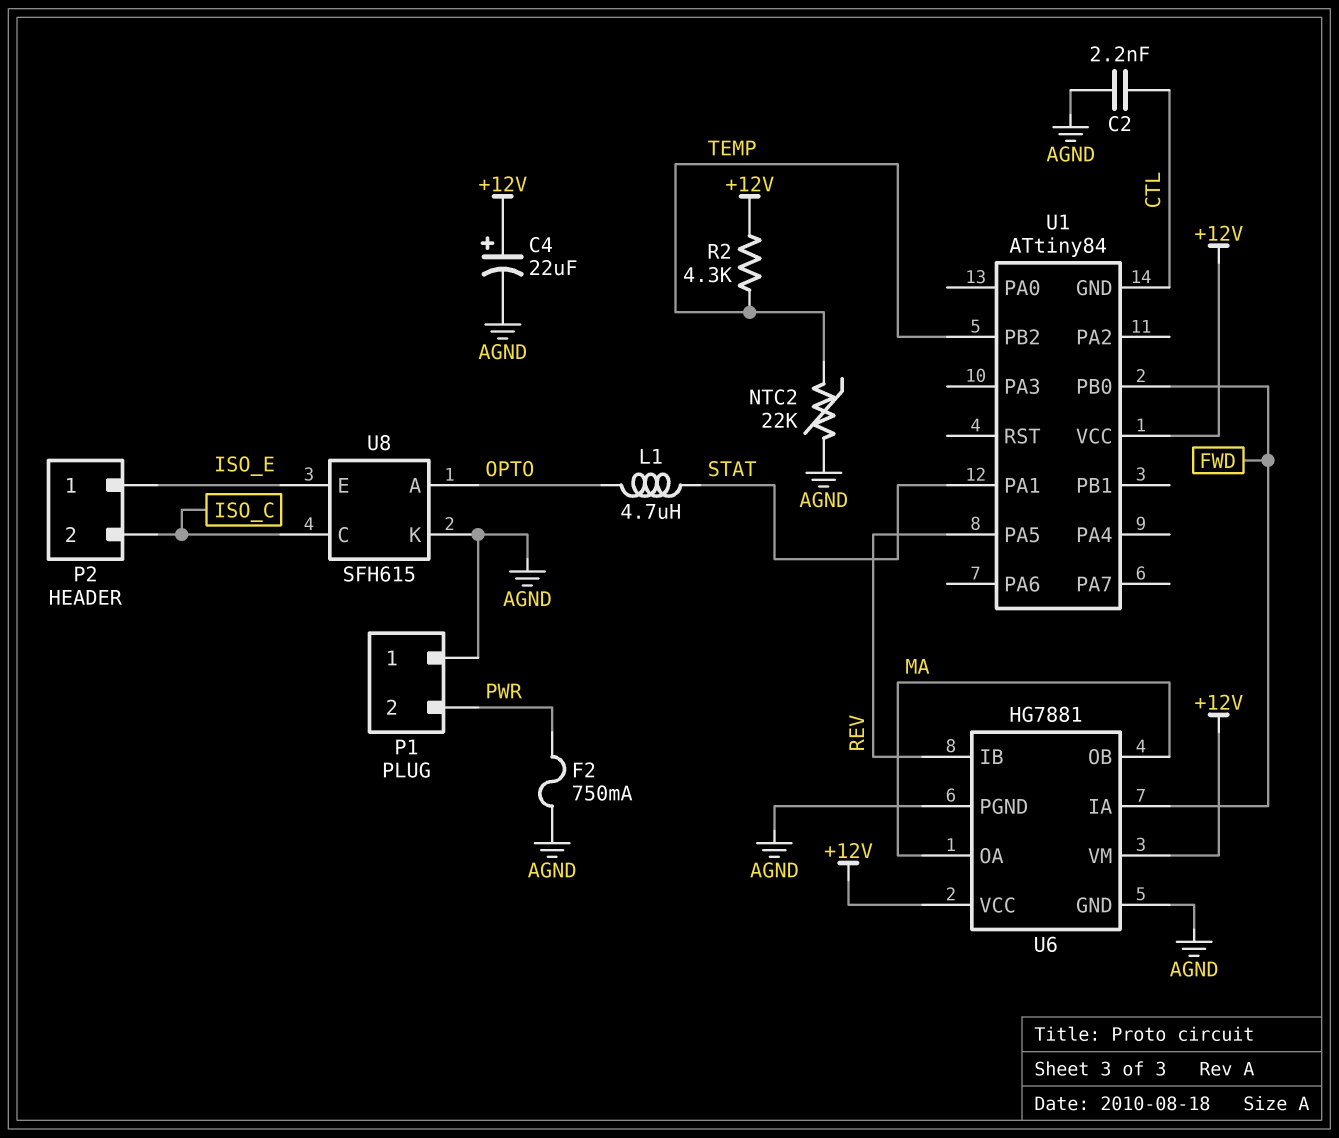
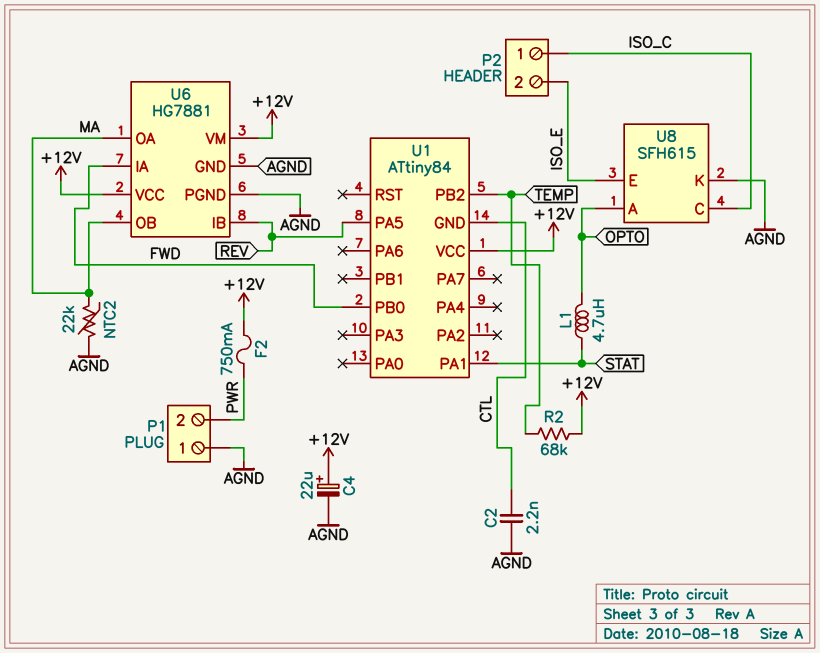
F2: 750mA (AGND, PWR) -> 750mA (+12V, PWR)
NTC2: 22k (AGND, TEMP) -> 22k (AGND, MA)
P2 pin 1: ISO_E -> ISO_C
P2 pin 2: ISO_C -> ISO_E
R2: 4.3k (+12V, TEMP) -> 68k (+12V, TEMP)

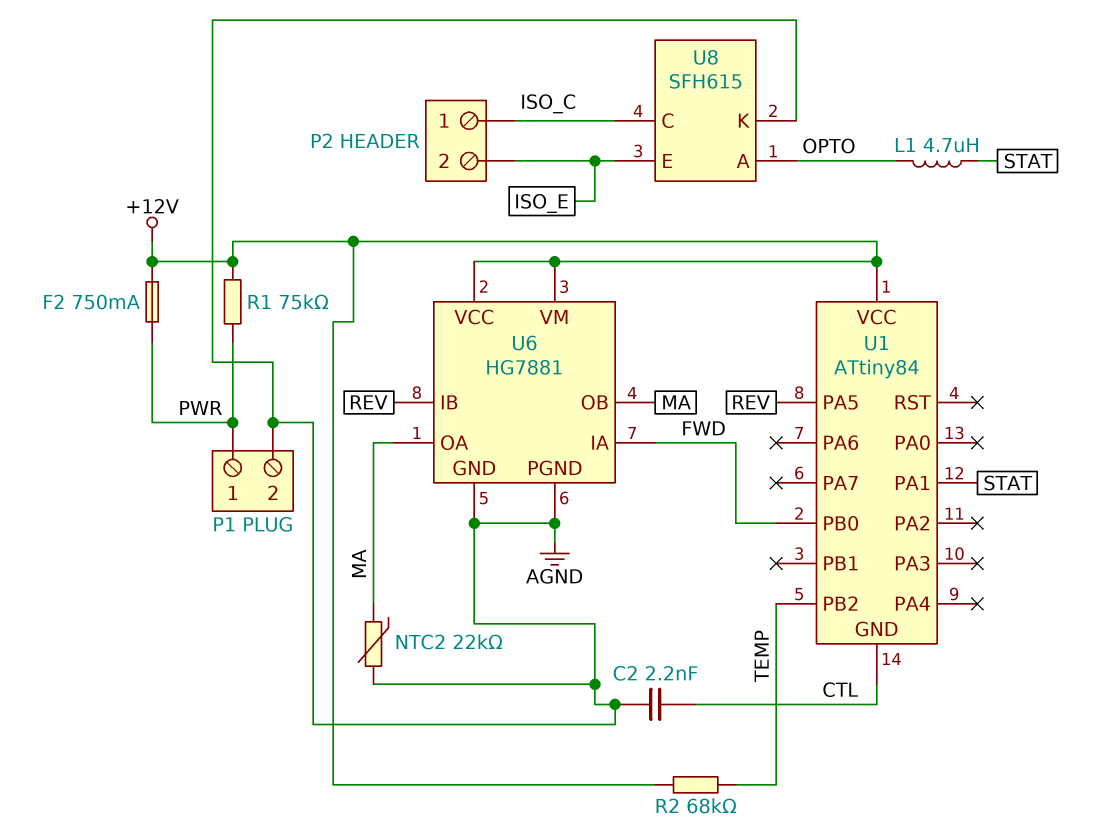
C4: 22uF (plus +12V, minus AGND) -> none
P1 pin 1: AGND -> PWR
P1 pin 2: PWR -> AGND
R1: none -> 75k (+12V, PWR)

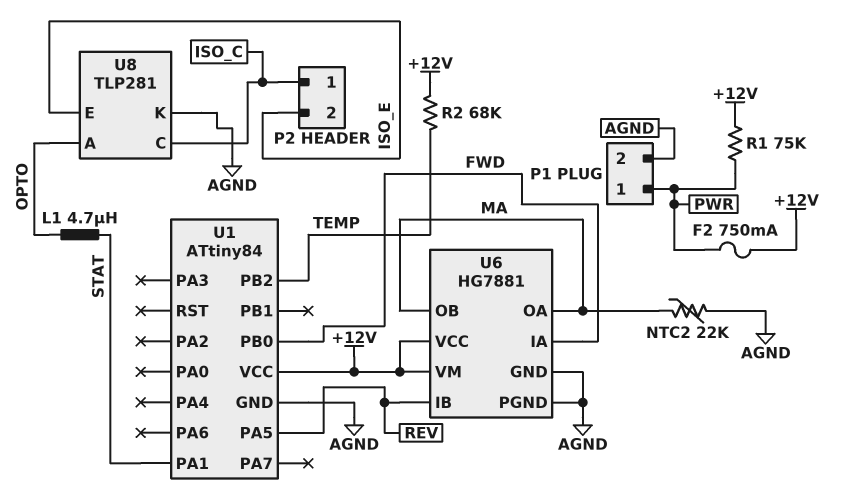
C2: 2.2nF (AGND, CTL) -> none
U1 pin GND: CTL -> AGND
U8: SFH615 -> TLP281

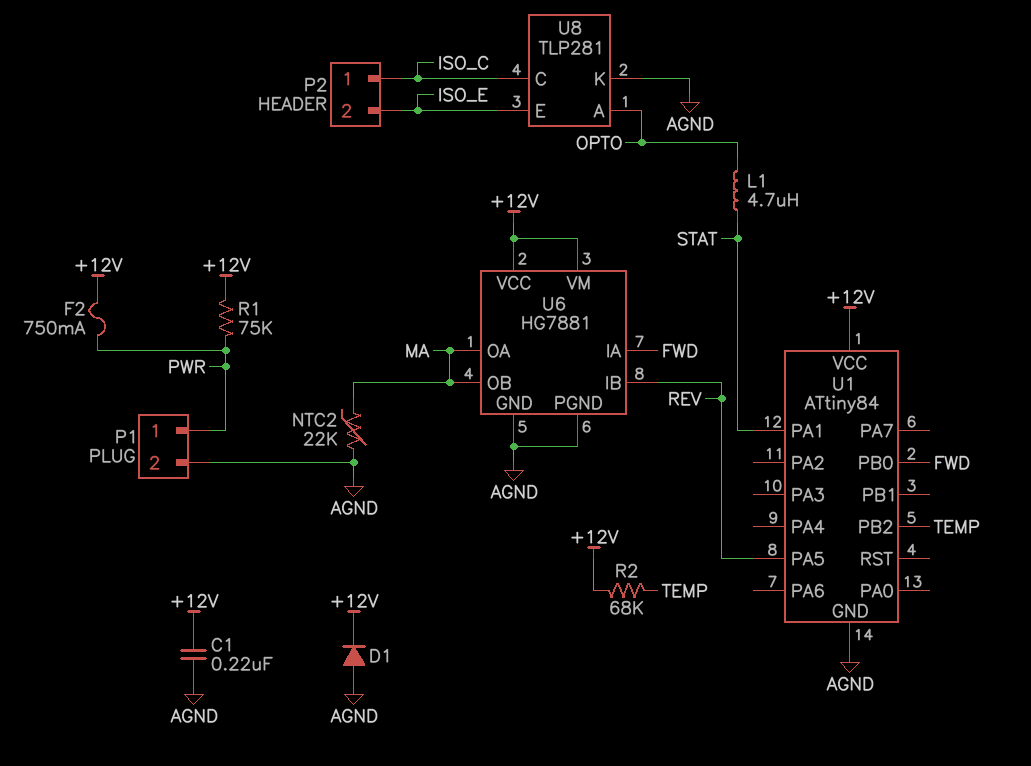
C1: none -> 220nF (+12V, AGND)
D1: none -> diode (A AGND, K +12V)

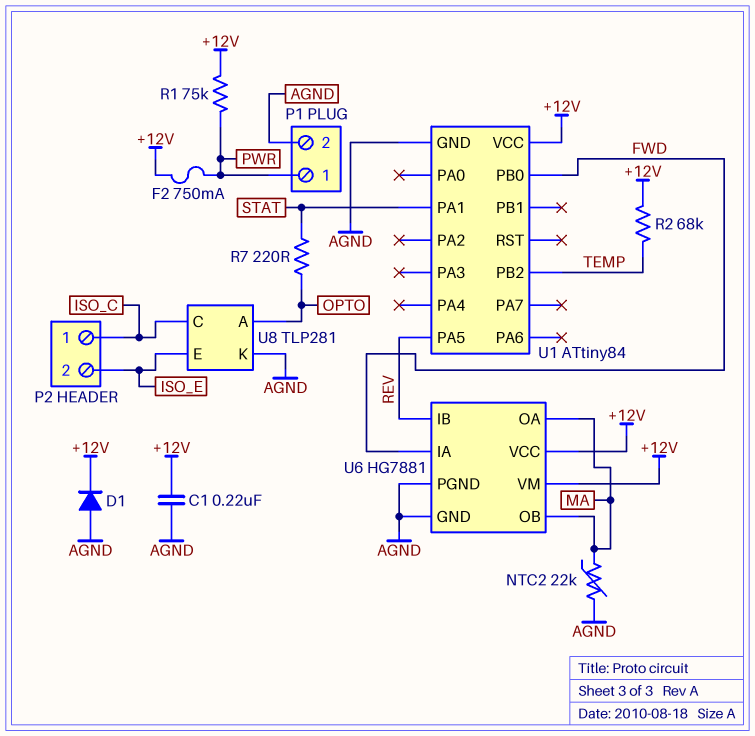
L1: 4.7uH (OPTO, STAT) -> none
R7: none -> 220 (OPTO, STAT)

